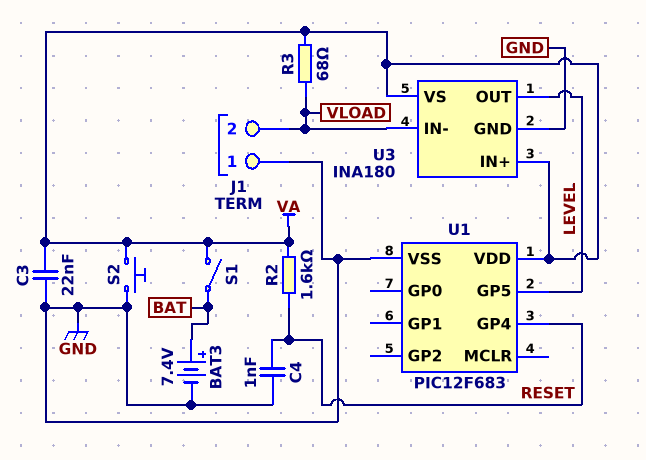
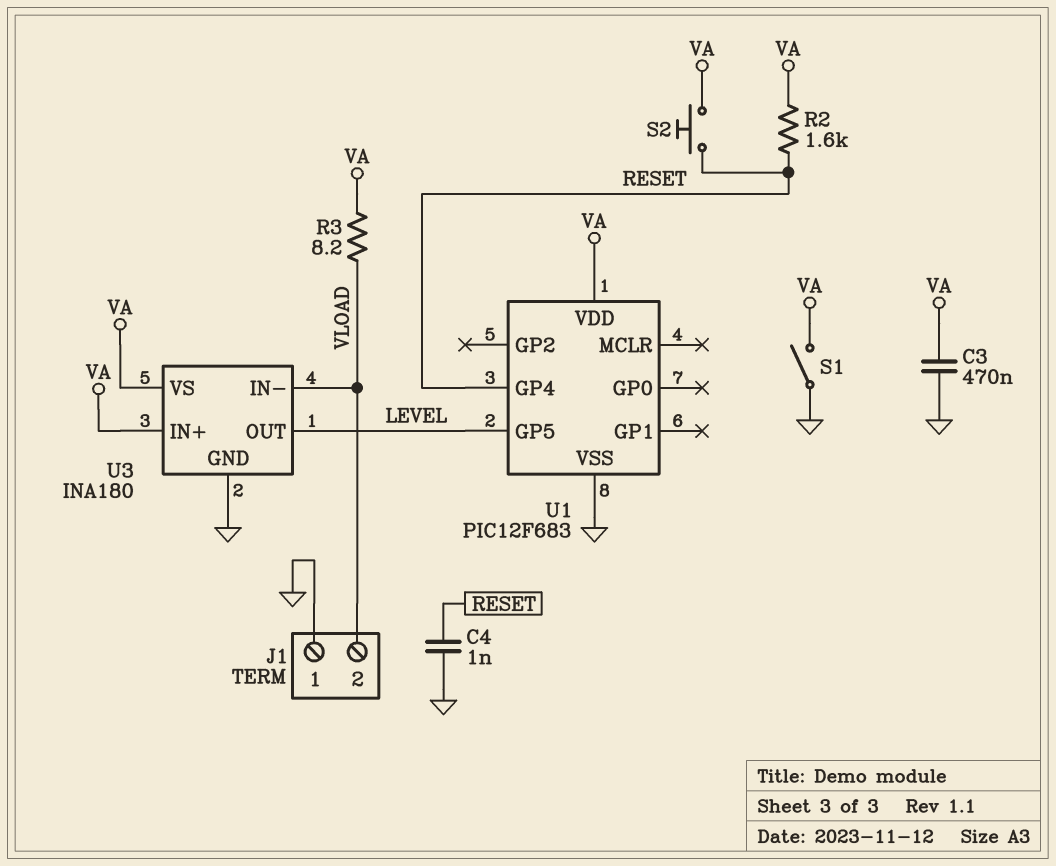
BAT3: 7.4V (plus BAT, minus GND) -> none
C3: 22nF (GND, VA) -> 470nF (GND, VA)
R3: 68 (VA, VLOAD) -> 8.2 (VA, VLOAD)
S1: switch (BAT, VA) -> switch (GND, VA)
S2: button (GND, VA) -> button (RESET, VA)

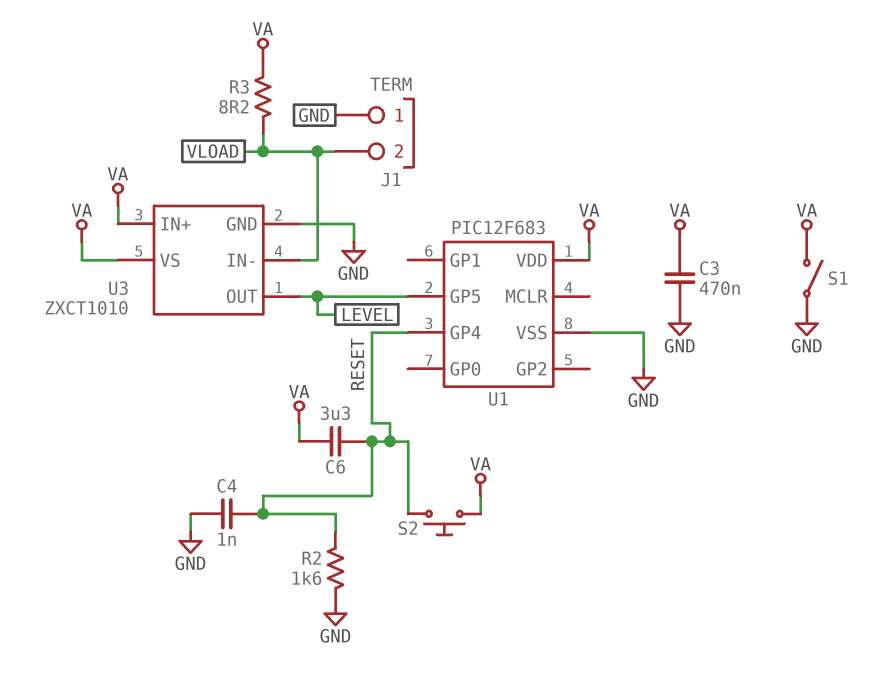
C6: none -> 3.3uF (RESET, VA)
R2: 1.6k (RESET, VA) -> 1.6k (GND, RESET)
U3: INA180 -> ZXCT1010

